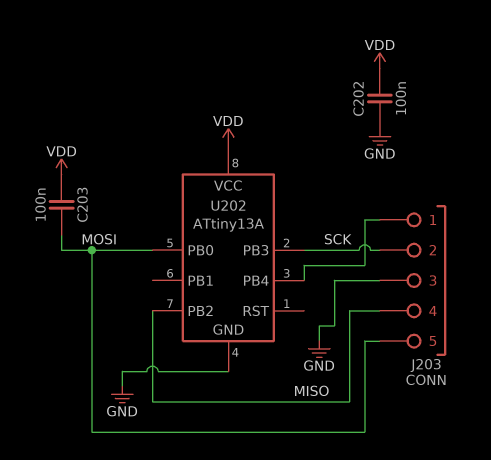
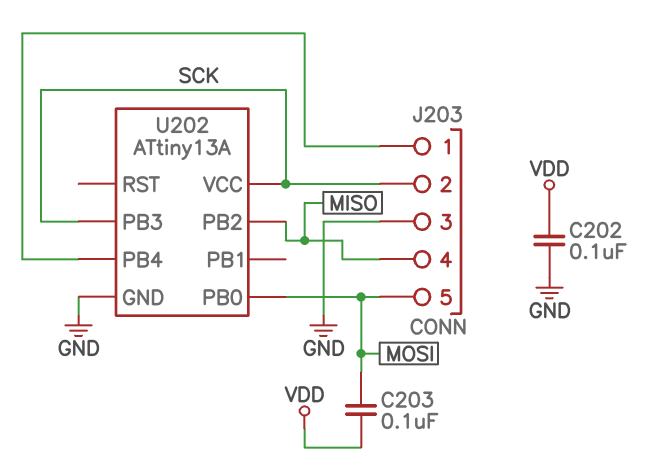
U202 pin VCC: VDD -> SCK

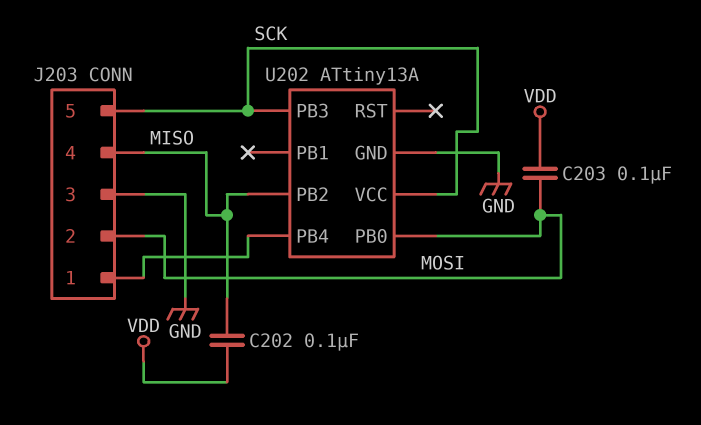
C202: 100nF (GND, VDD) -> 100nF (MISO, VDD)
J203 pin 2: SCK -> MOSI
J203 pin 5: MOSI -> SCK

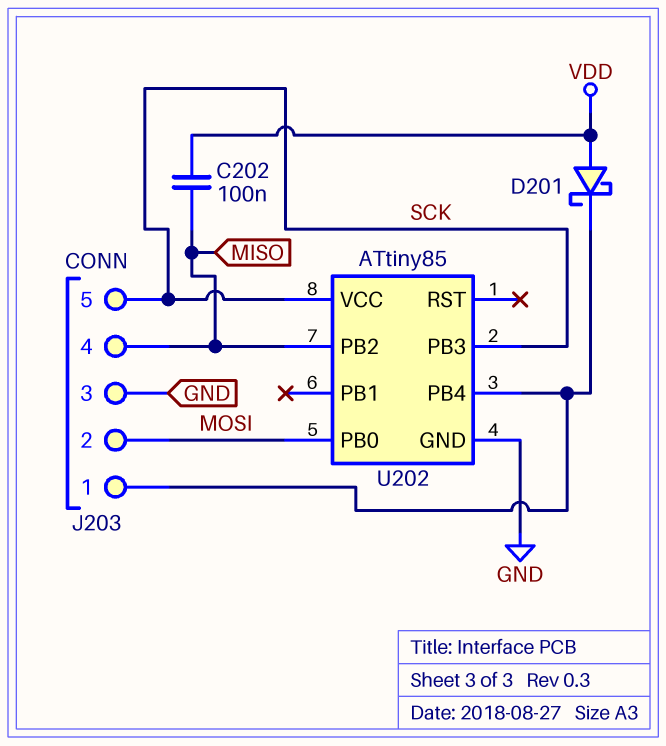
C203: 100nF (MOSI, VDD) -> none
D201: none -> schottky (A VDD, K J203/1)
U202: ATtiny13A -> ATtiny85

